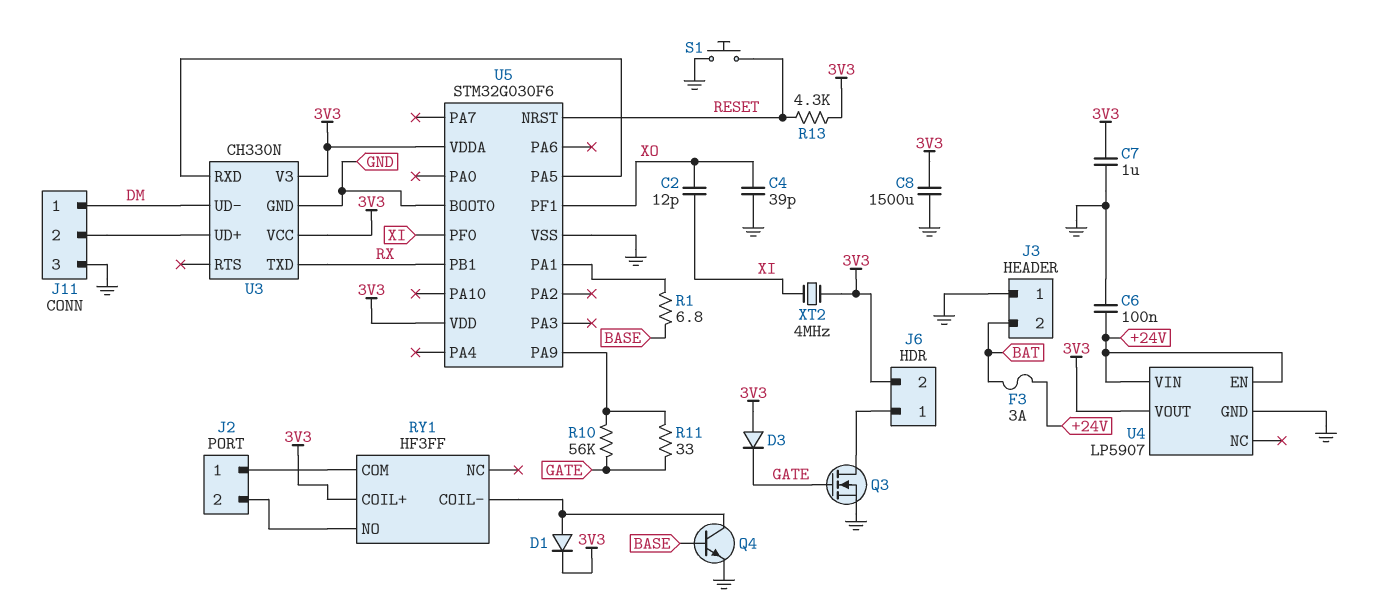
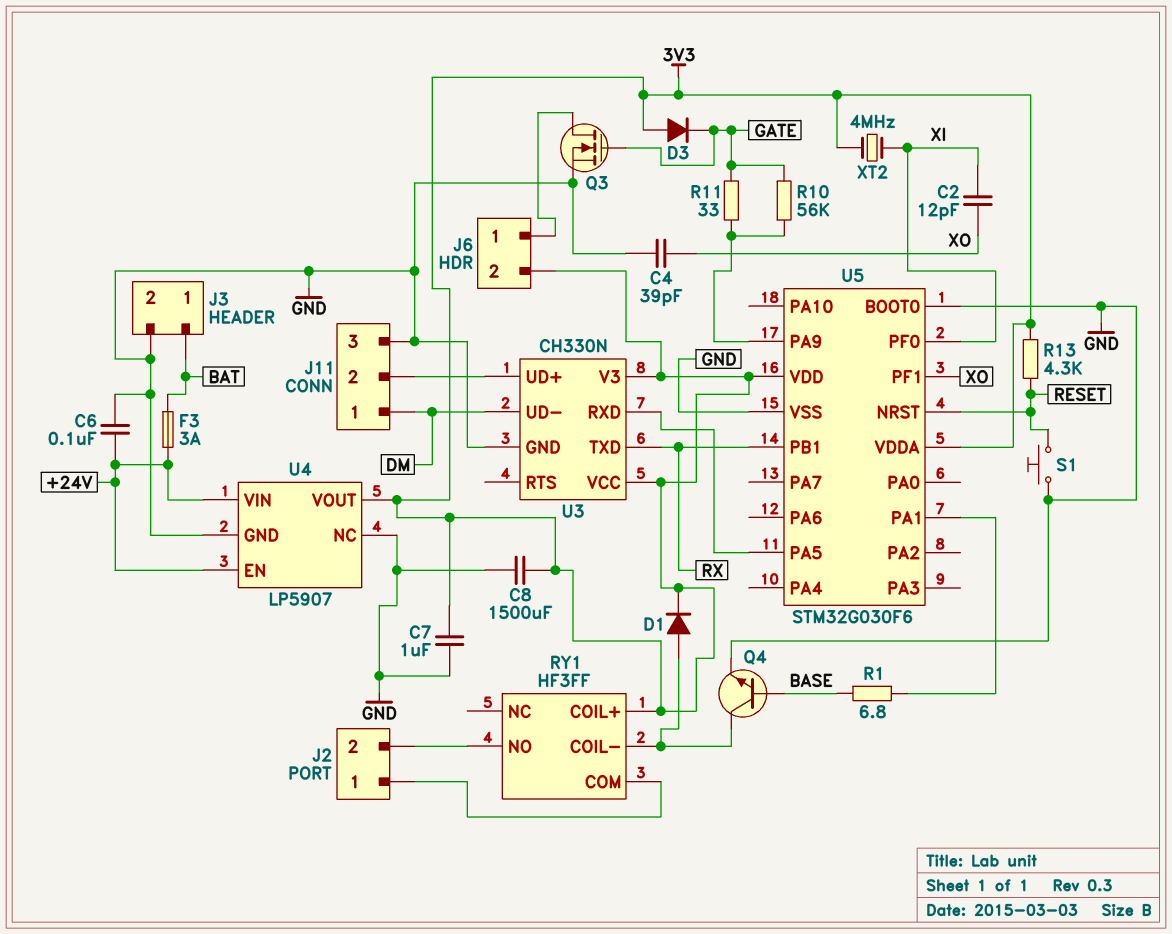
J3 pin 1: GND -> BAT
J3 pin 2: BAT -> GND
U4 pin NC: none -> GND

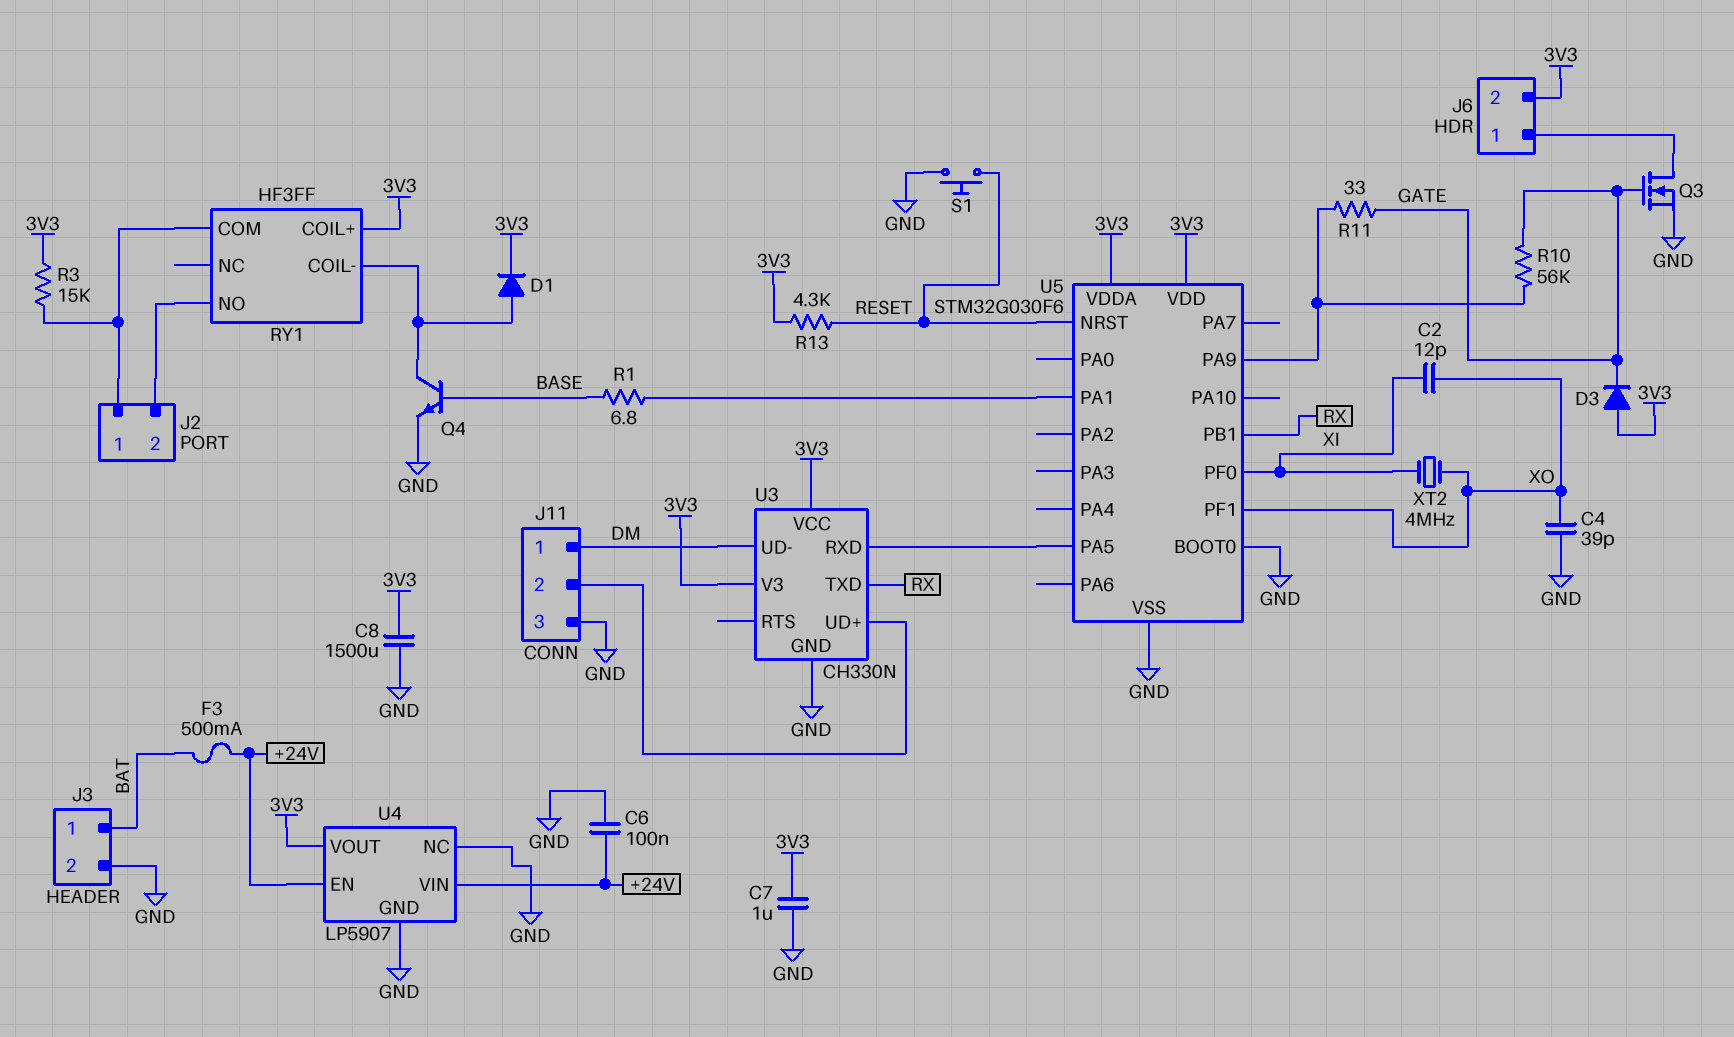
F3: 3A (+24V, BAT) -> 500mA (+24V, BAT)
R3: none -> 15k (3V3, J2/1)
XT2: 4MHz (3V3, XI) -> 4MHz (XI, XO)

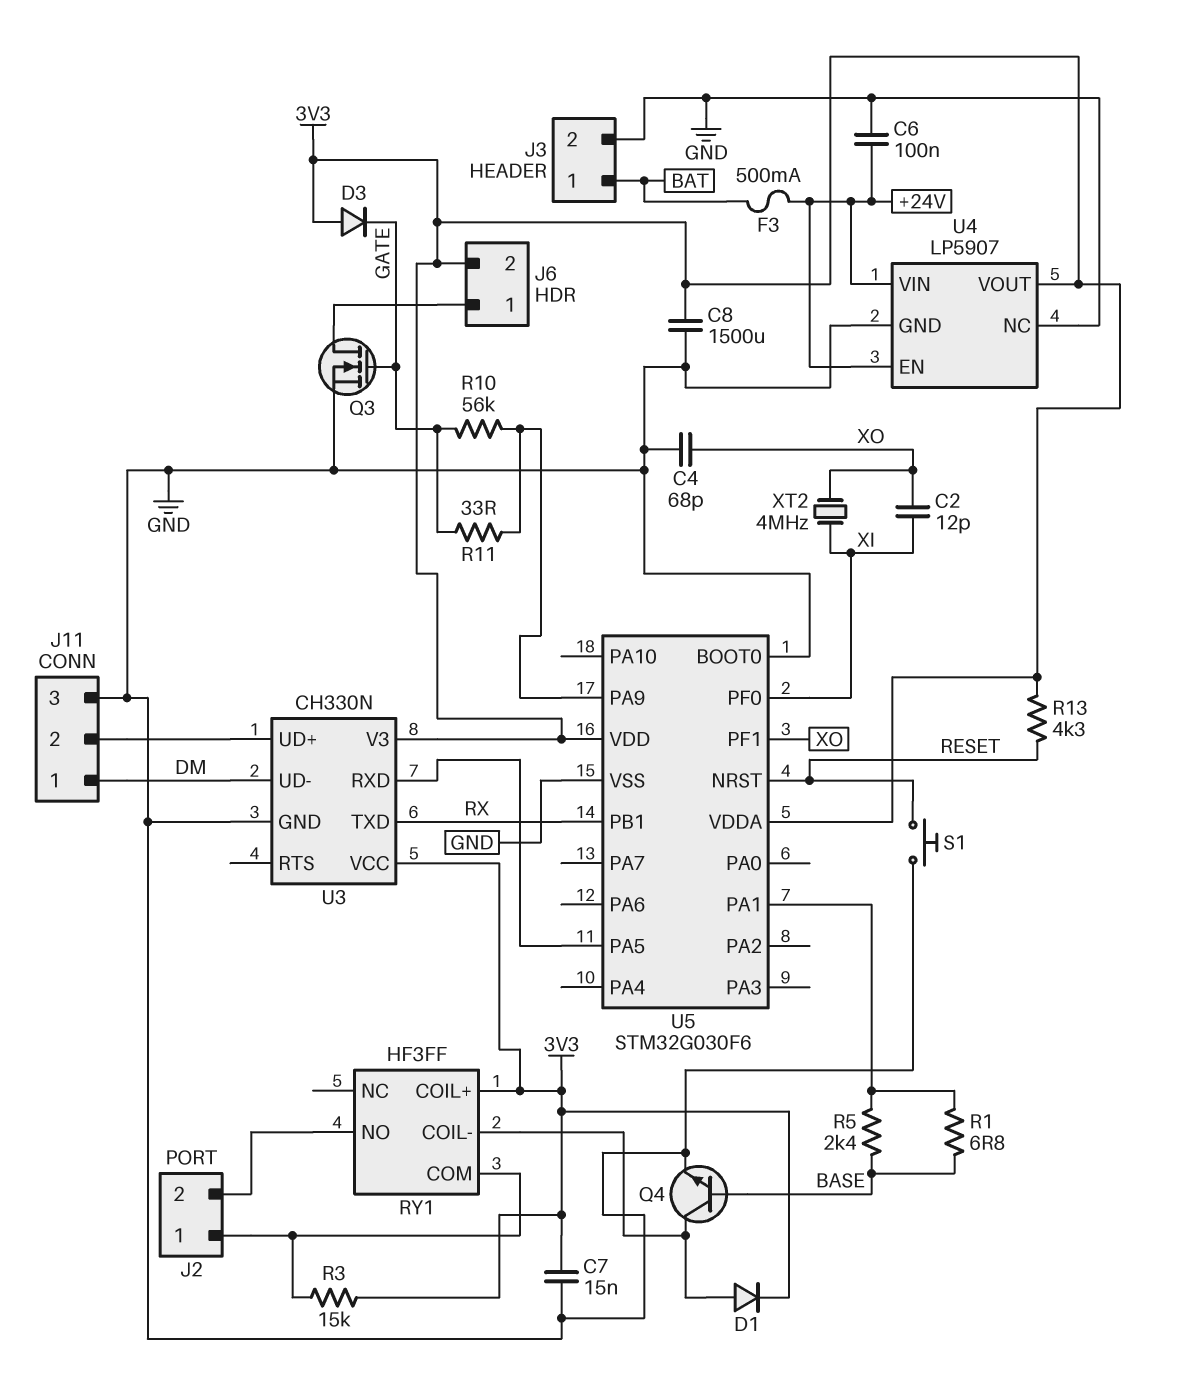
C4: 39pF (GND, XO) -> 68pF (GND, XO)
C7: 1uF (3V3, GND) -> 15nF (3V3, GND)
R5: none -> 2.4k (BASE, U5/PA1)

